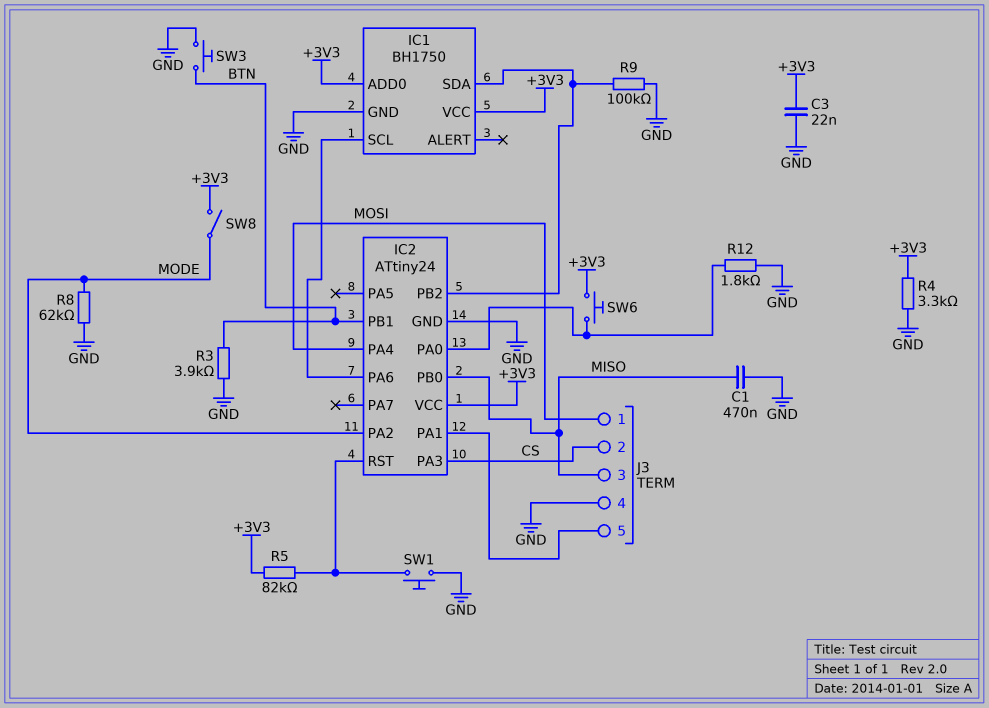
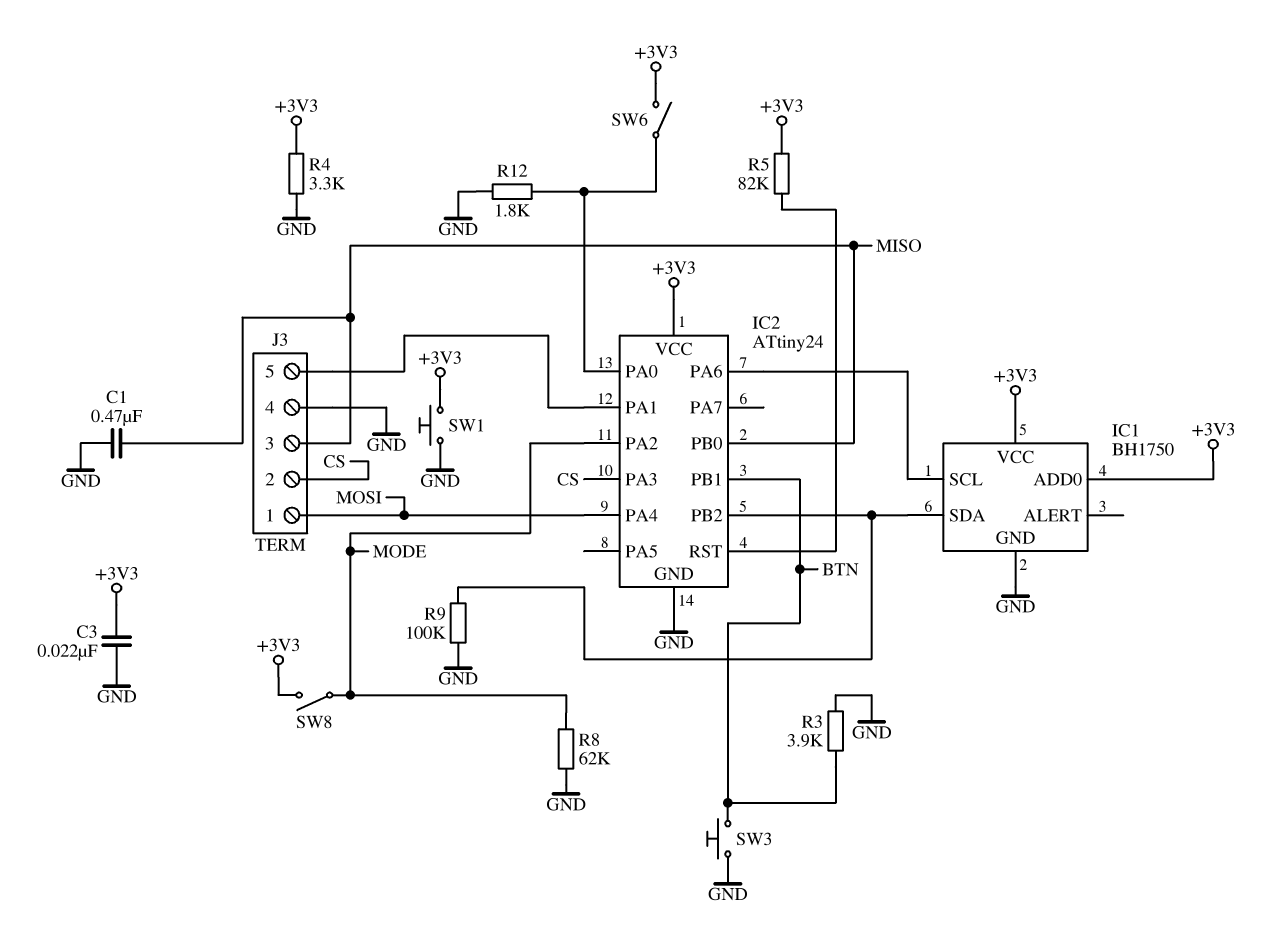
SW1: button (GND, IC2/RST) -> button (+3V3, GND)
SW6: button (+3V3, IC2/PA0) -> switch (+3V3, IC2/PA0)

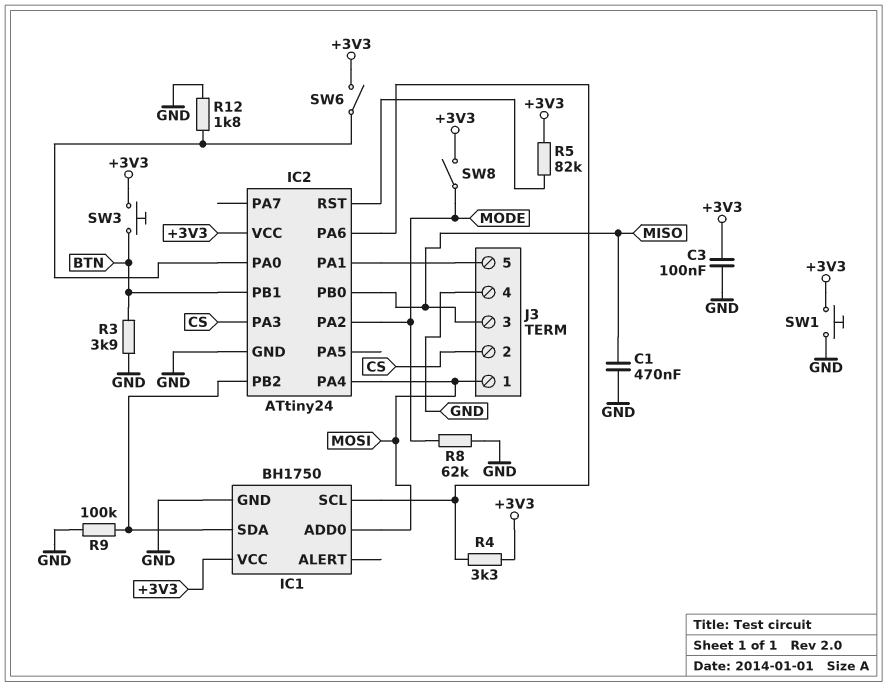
C3: 22nF (+3V3, GND) -> 100nF (+3V3, GND)
IC1 pin ADD0: +3V3 -> MOSI
R4: 3.3k (+3V3, GND) -> 3.3k (+3V3, IC1/SCL)
SW3: button (BTN, GND) -> button (+3V3, BTN)

